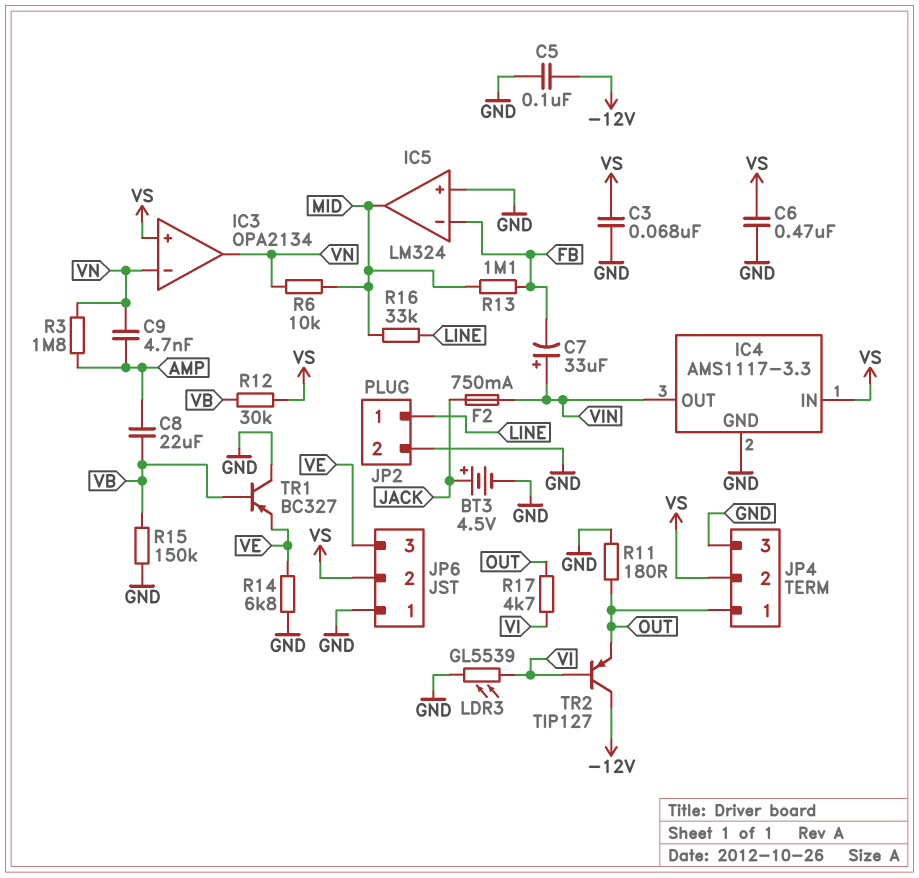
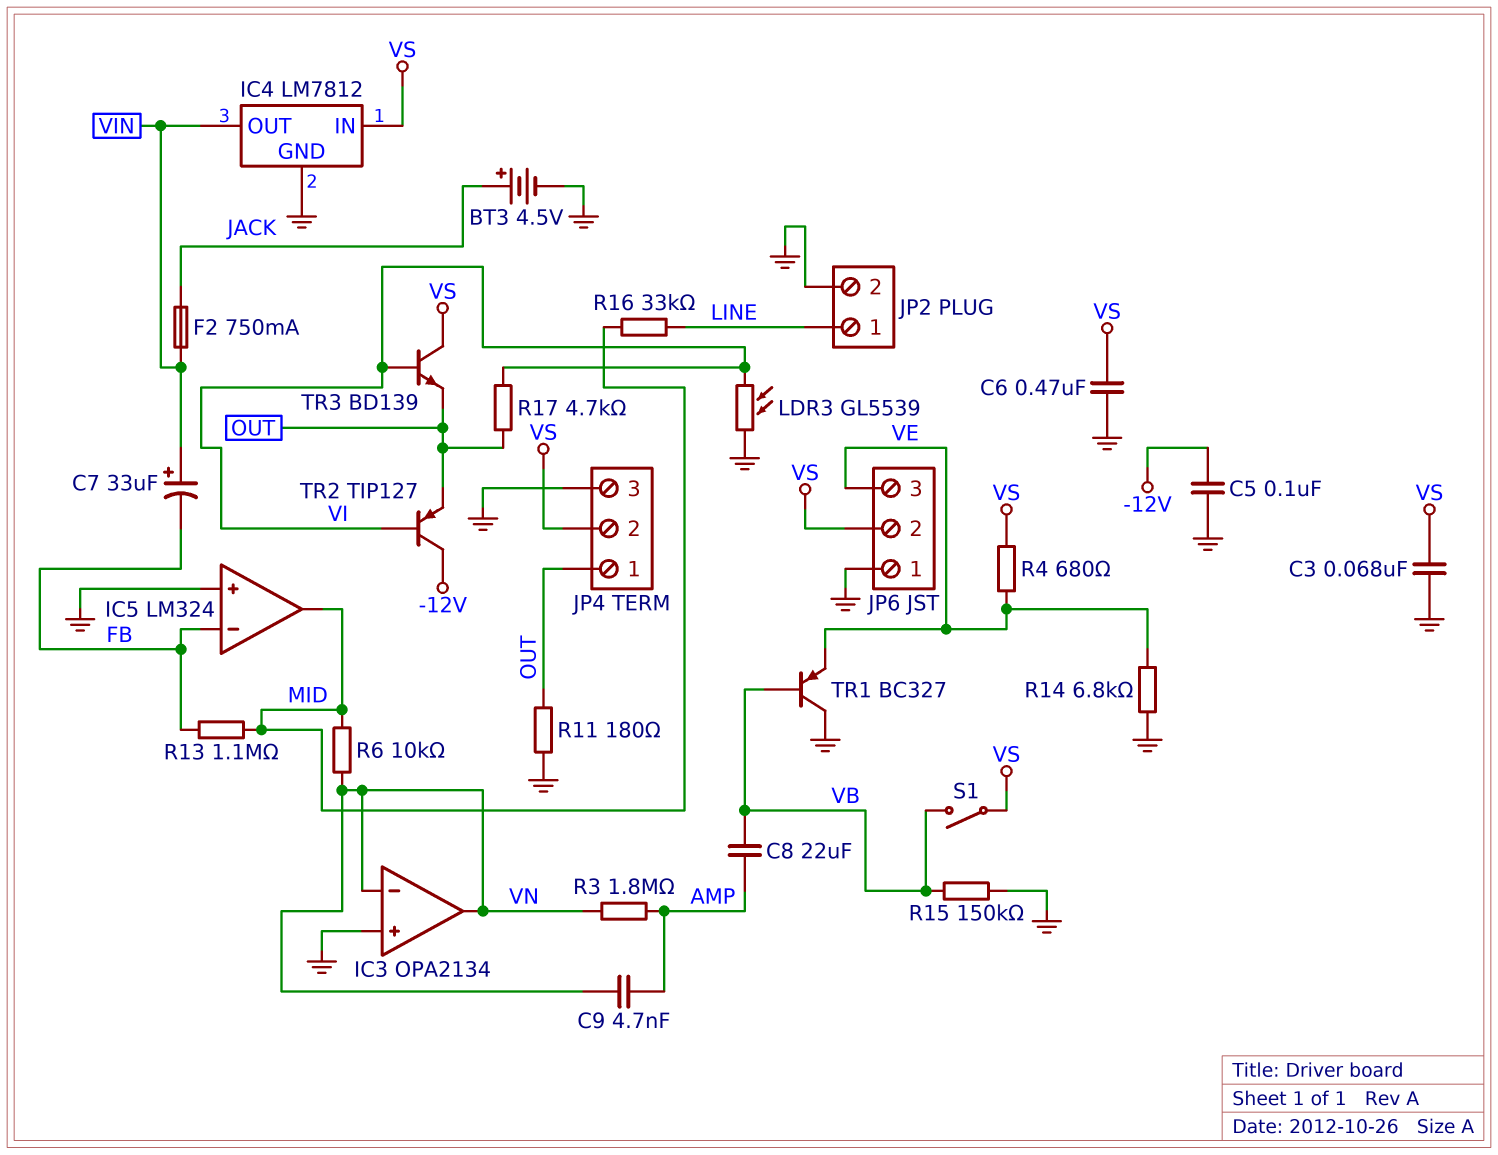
IC3 pin in+: VS -> GND
IC4: AMS1117-3.3 -> LM7812
R4: none -> 680 (VE, VS)
R12: 30k (VB, VS) -> none
S1: none -> switch (VB, VS)
TR3: none -> NPN BD139 (B VI, C VS, E OUT)

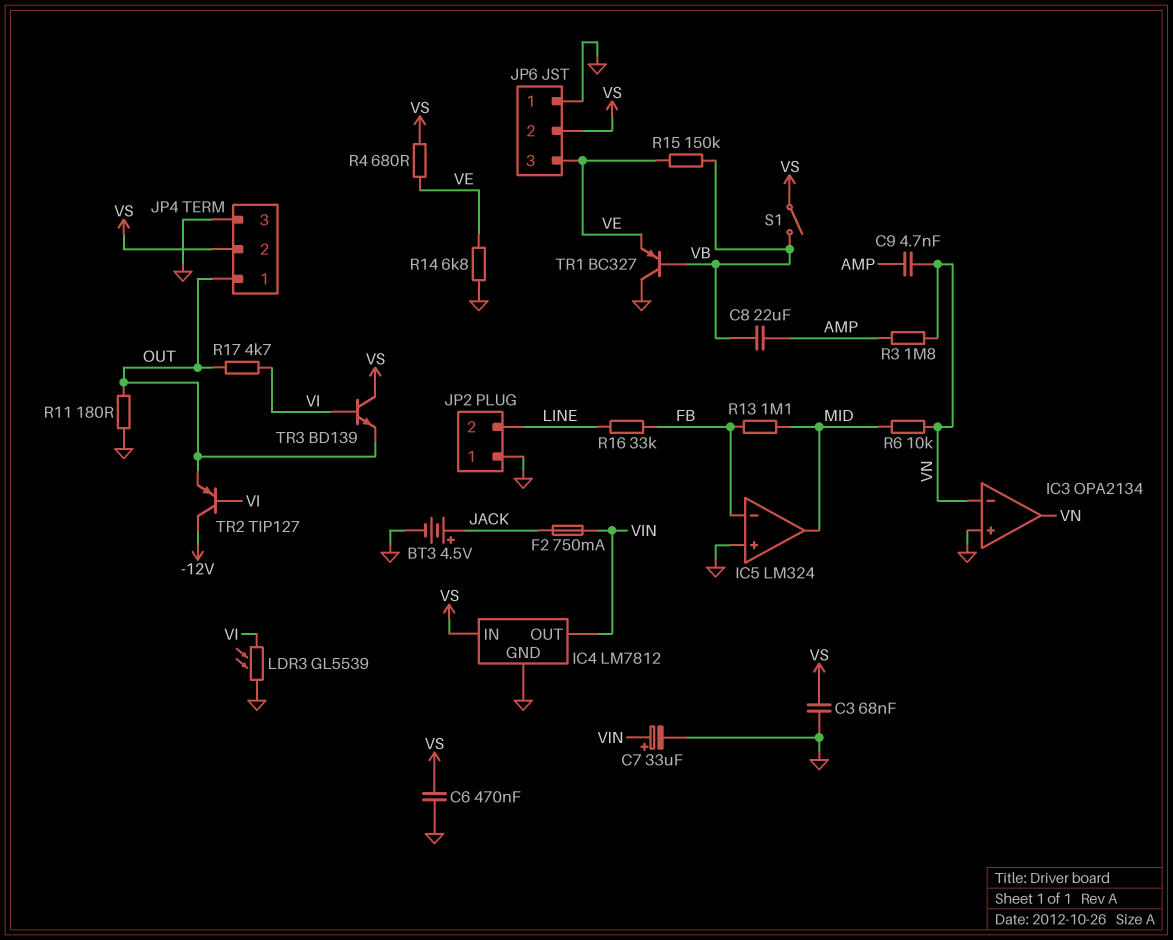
C5: 100nF (-12V, GND) -> none
C7: 33uF (plus VIN, minus FB) -> 33uF (plus VIN, minus GND)
JP2 pin 1: LINE -> GND
JP2 pin 2: GND -> LINE
R15: 150k (GND, VB) -> 150k (VB, VE)
R16: 33k (LINE, MID) -> 33k (FB, LINE)

